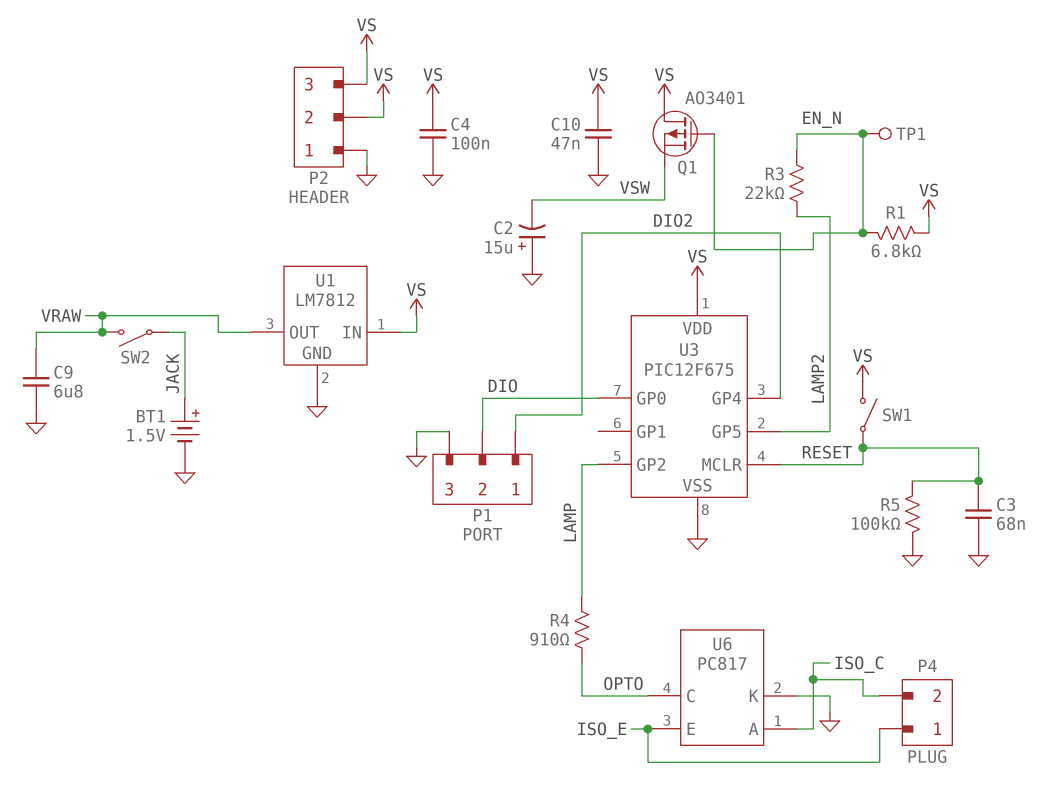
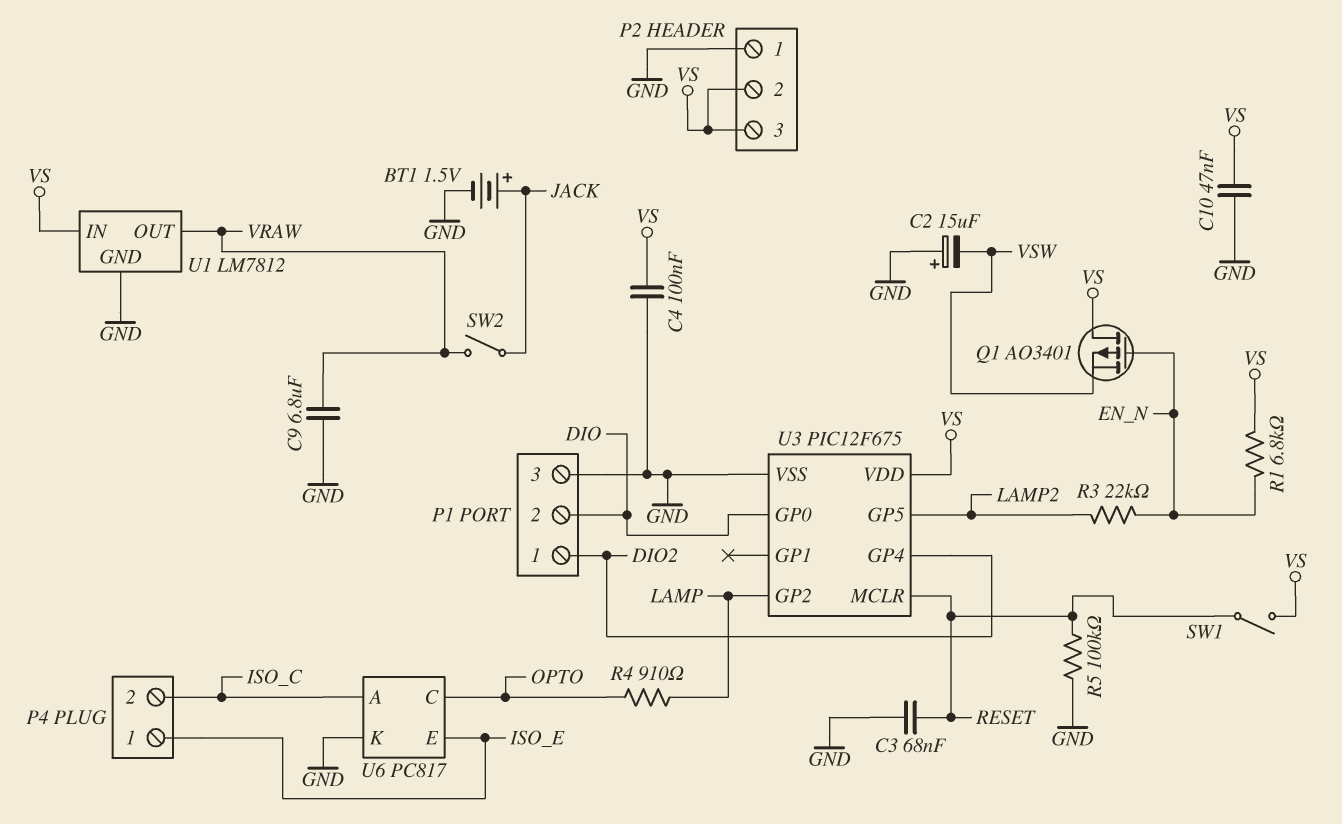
TP1: test point (EN_N) -> none

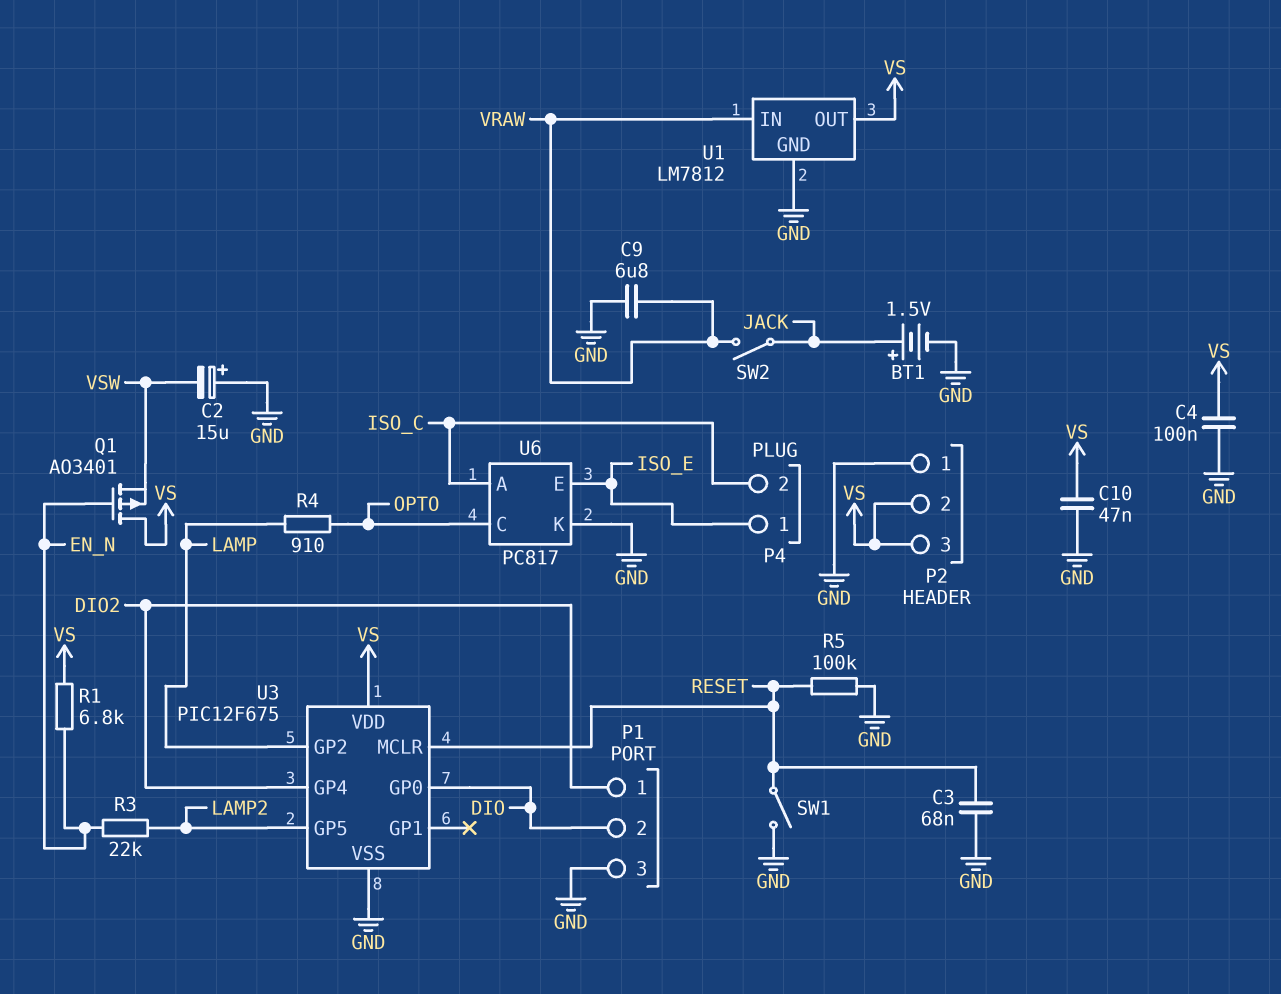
SW1: switch (RESET, VS) -> switch (GND, RESET)
U1 pin IN: VS -> VRAW
U1 pin OUT: VRAW -> VS

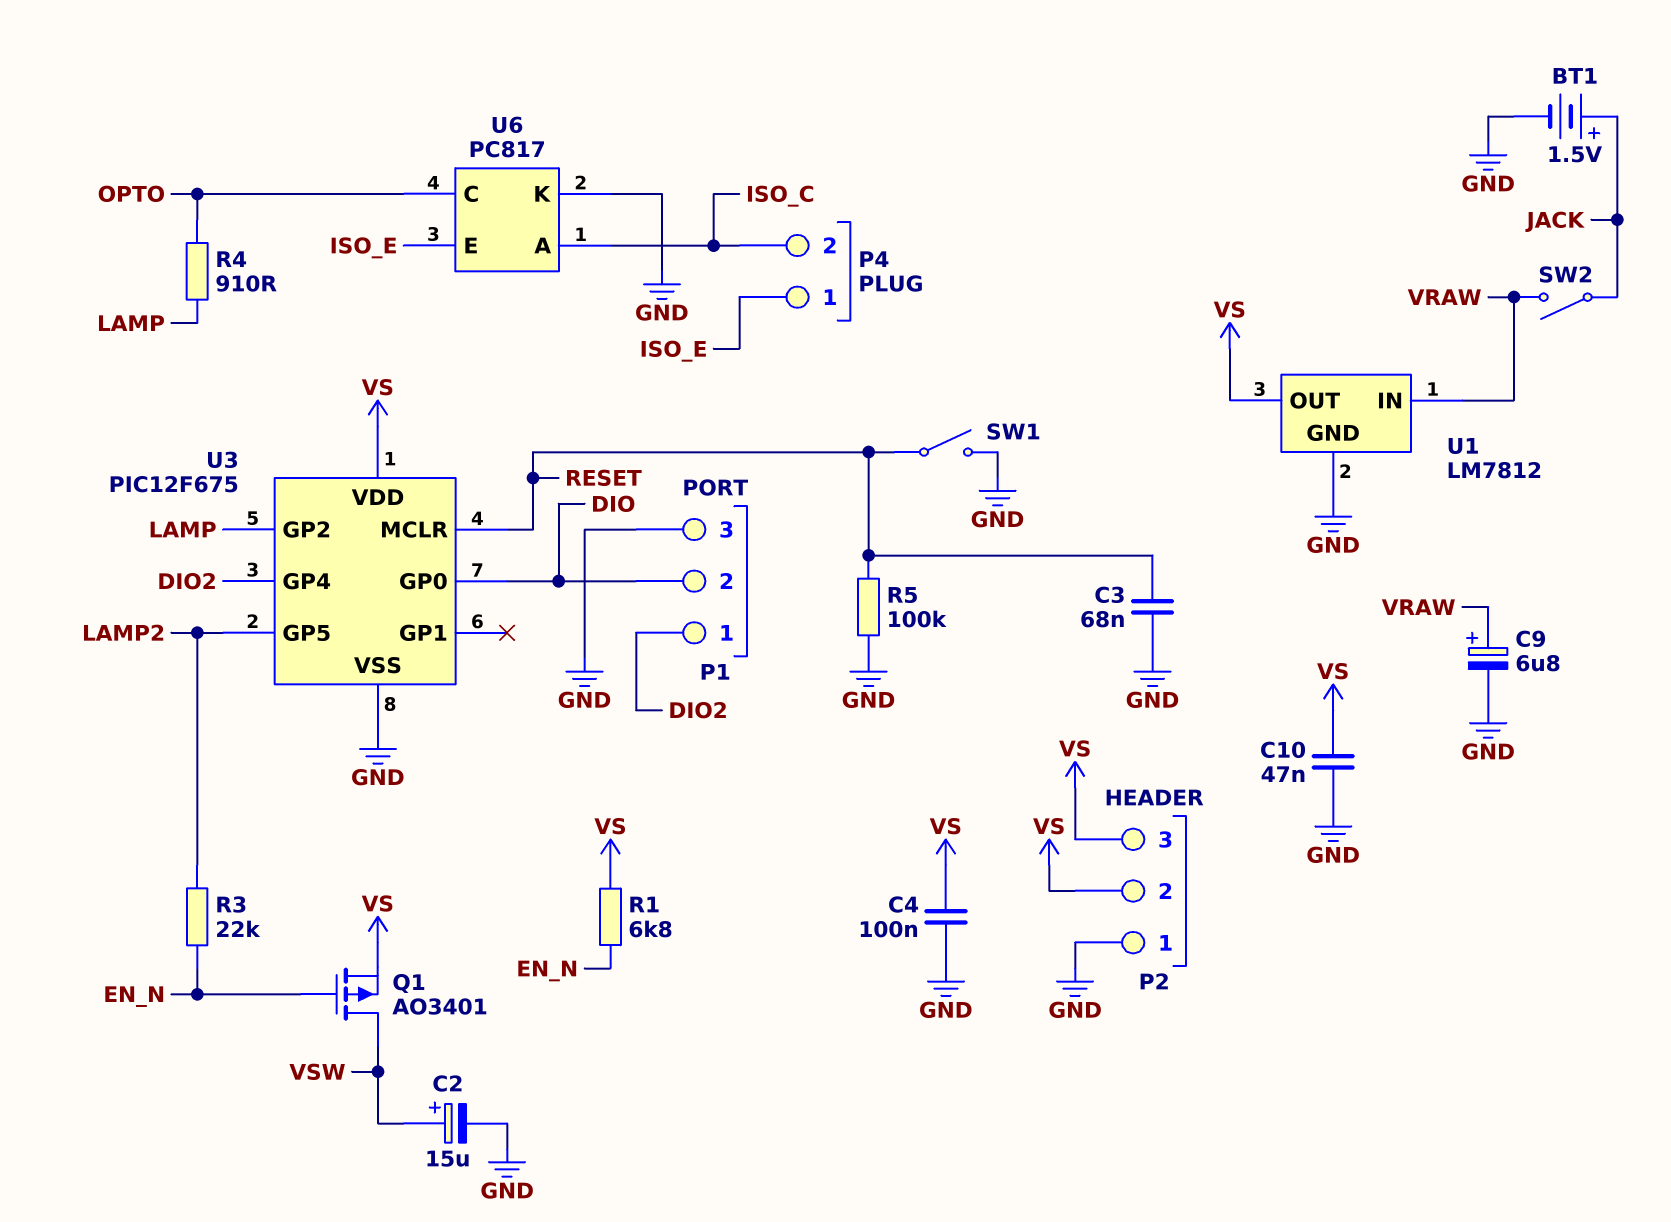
C2: 15uF (plus GND, minus VSW) -> 15uF (plus VSW, minus GND)
C9: 6.8uF (GND, VRAW) -> 6.8uF (plus VRAW, minus GND)
Q1: PMOS AO3401 (G EN_N, D VS, S VSW) -> PMOS AO3401 (G EN_N, D VSW, S VS)

